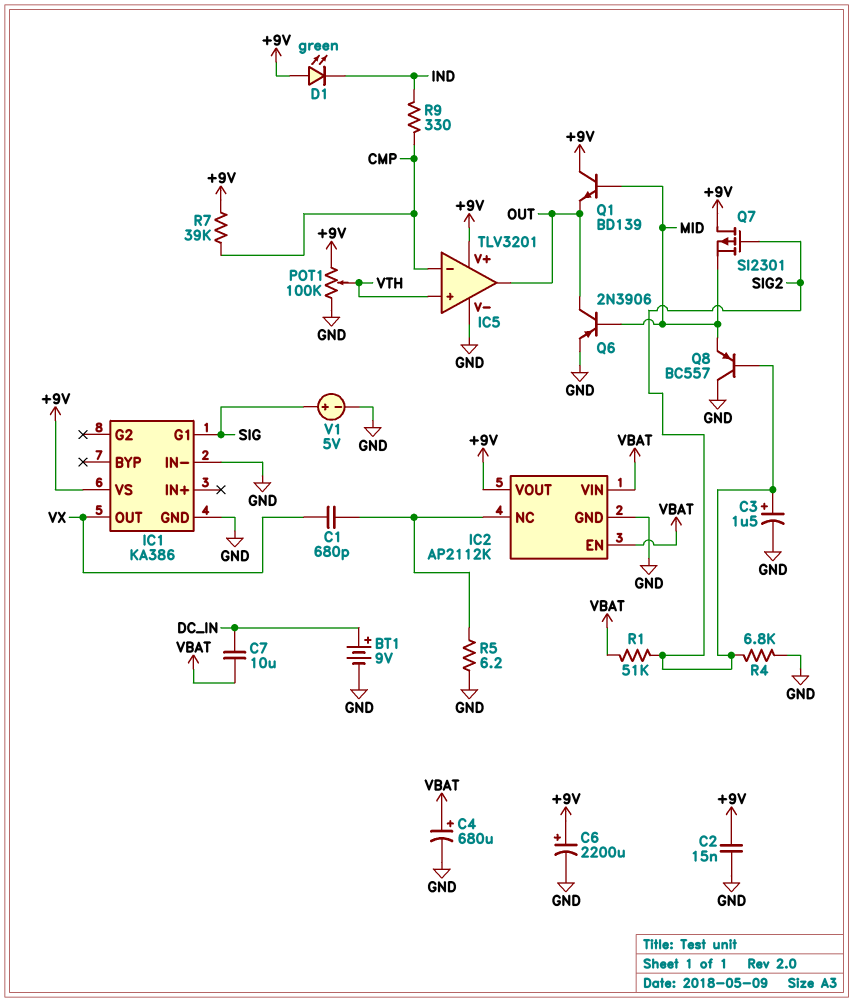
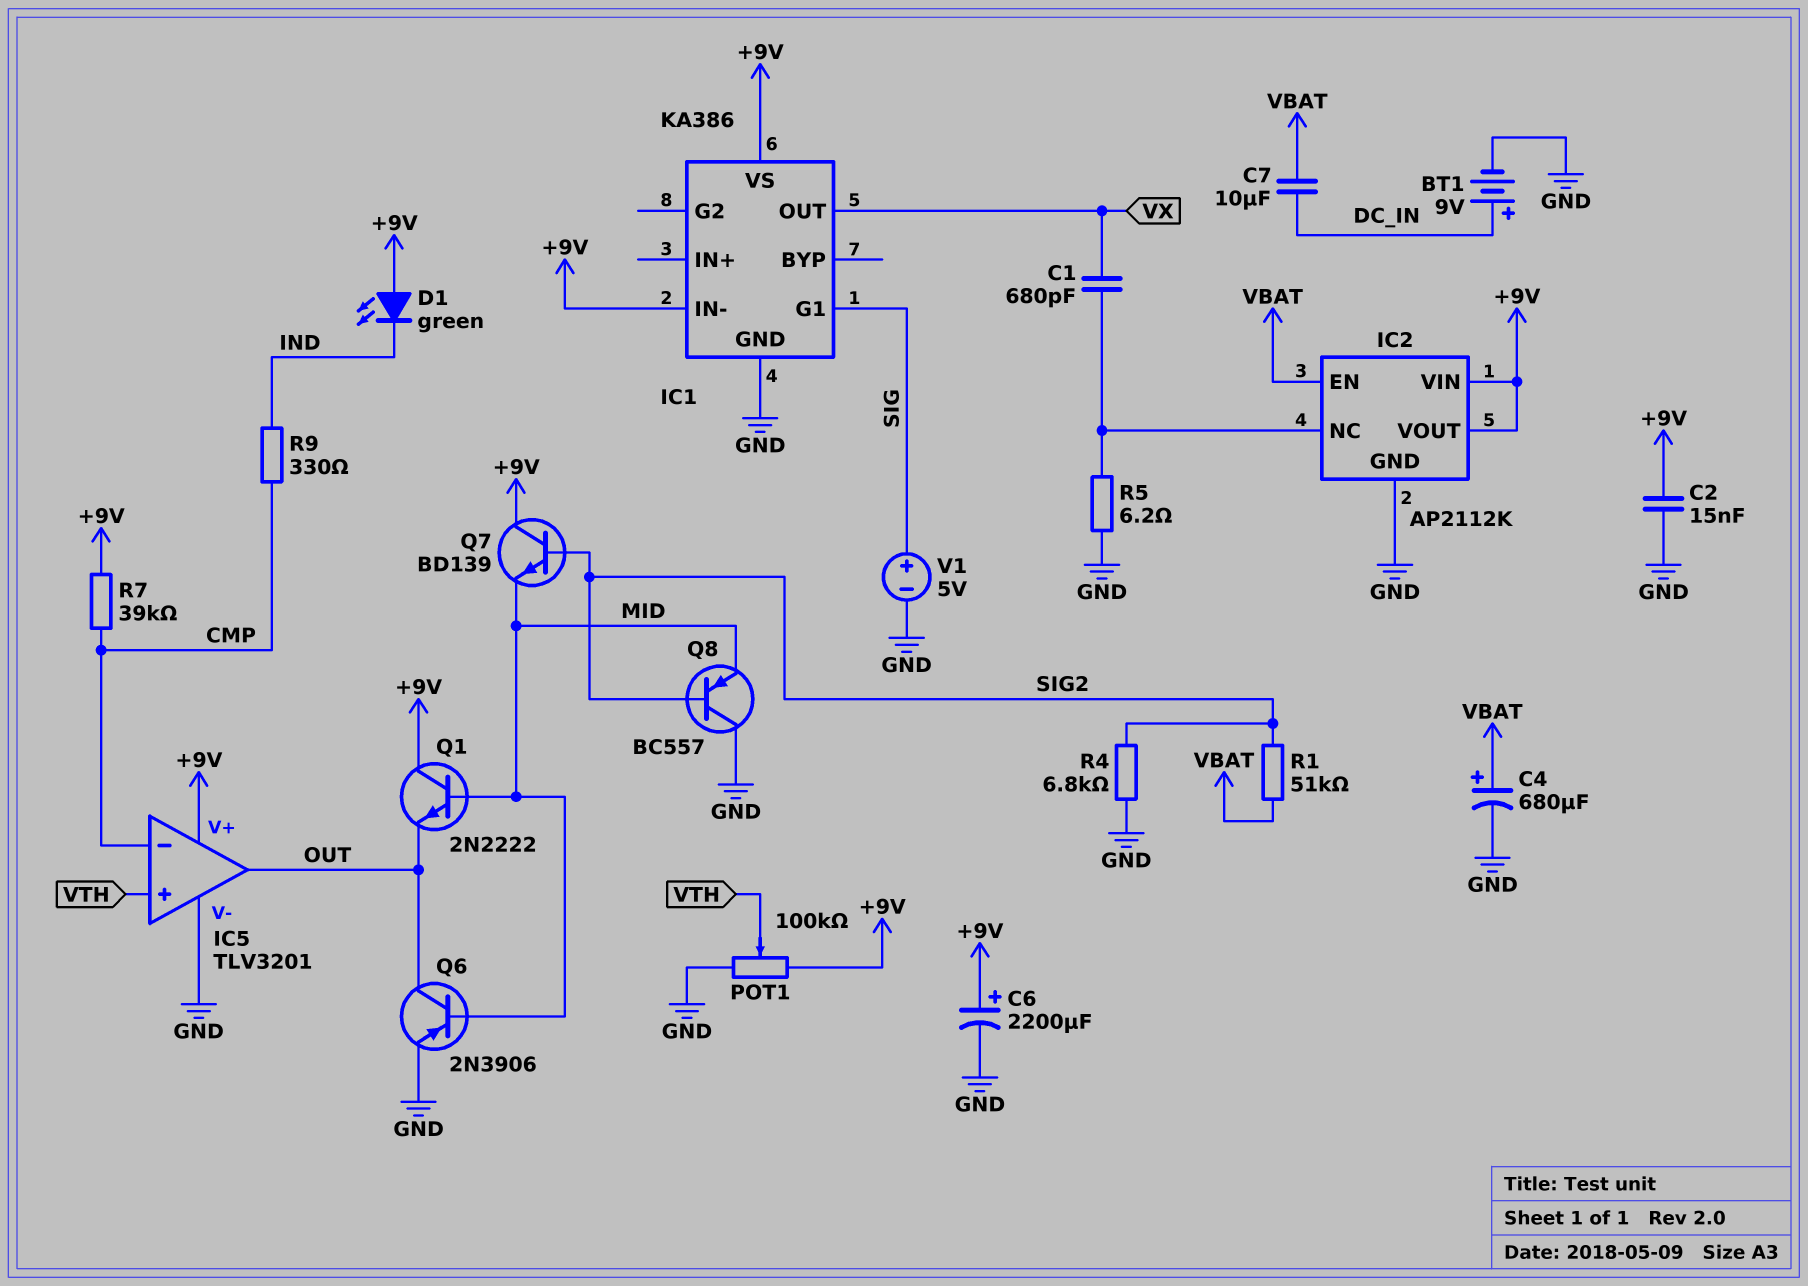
C3: 1.5uF (plus SIG2, minus GND) -> none
IC1 pin IN-: GND -> +9V
IC2 pin VIN: VBAT -> +9V
Q1: NPN BD139 (B MID, C +9V, E OUT) -> NPN 2N2222 (B MID, C +9V, E OUT)
Q7: PMOS SI2301 (G SIG2, D +9V, S MID) -> NPN BD139 (B SIG2, C +9V, E MID)

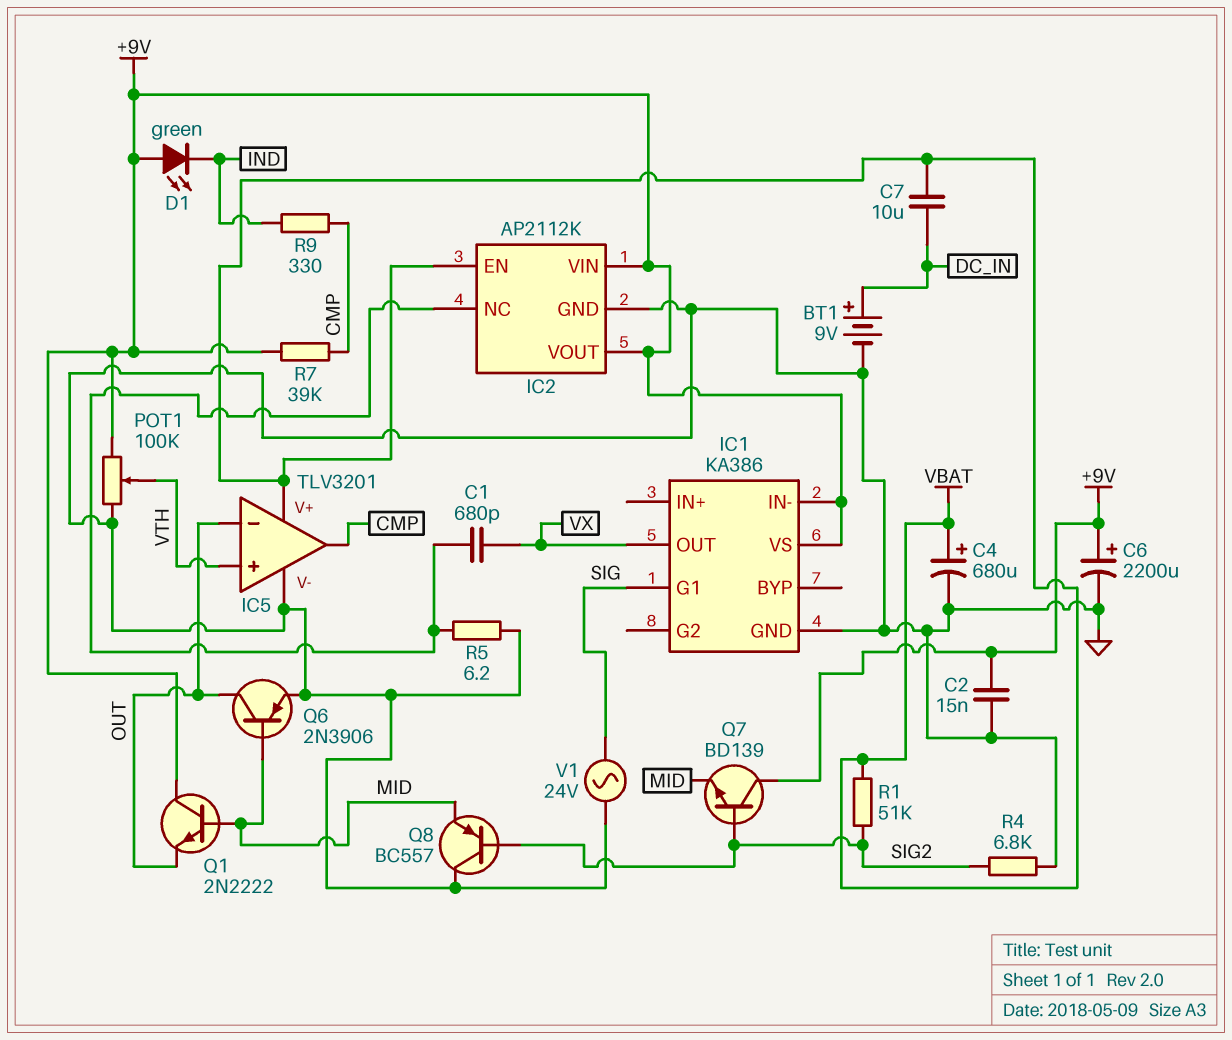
IC5 pin V+: +9V -> VBAT
IC5 pin in-: CMP -> OUT
IC5 pin out: OUT -> CMP
V1: 5V (plus SIG, minus GND) -> AC 24V (GND, SIG)

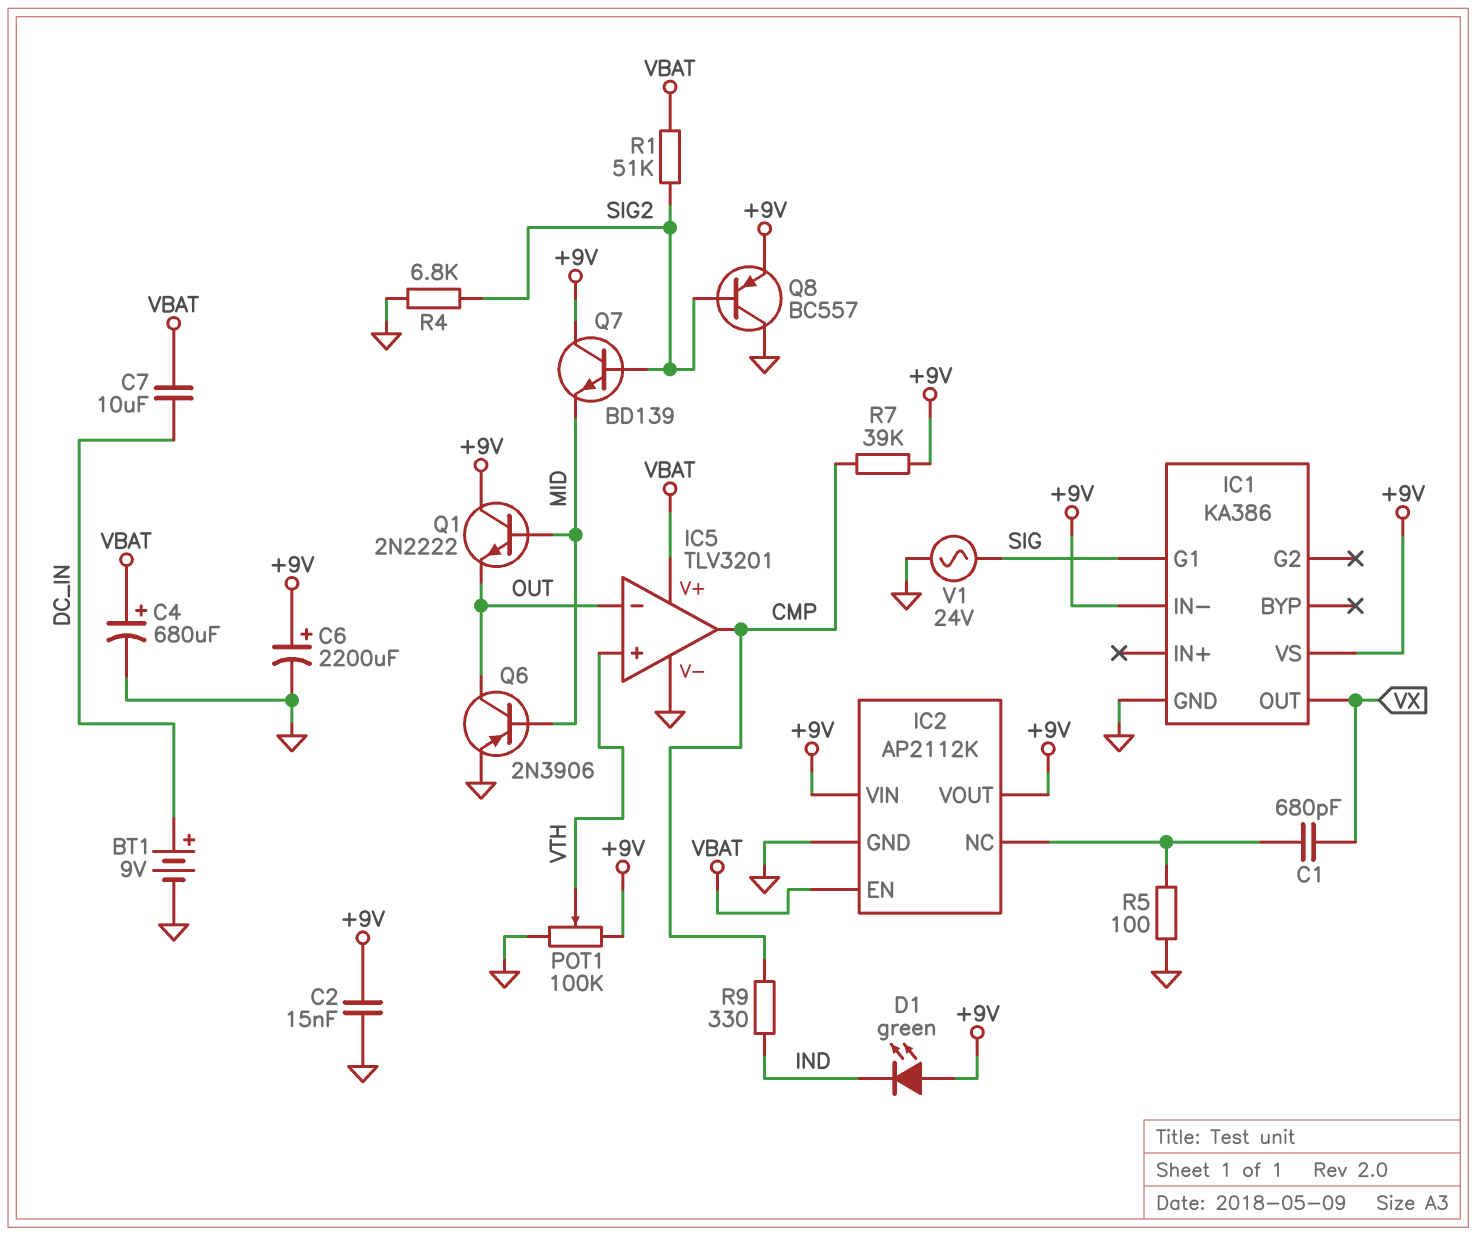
Q8: PNP BC557 (B SIG2, C GND, E MID) -> PNP BC557 (B SIG2, C GND, E +9V)
R5: 6.2 (GND, IC2/NC) -> 100 (GND, IC2/NC)

